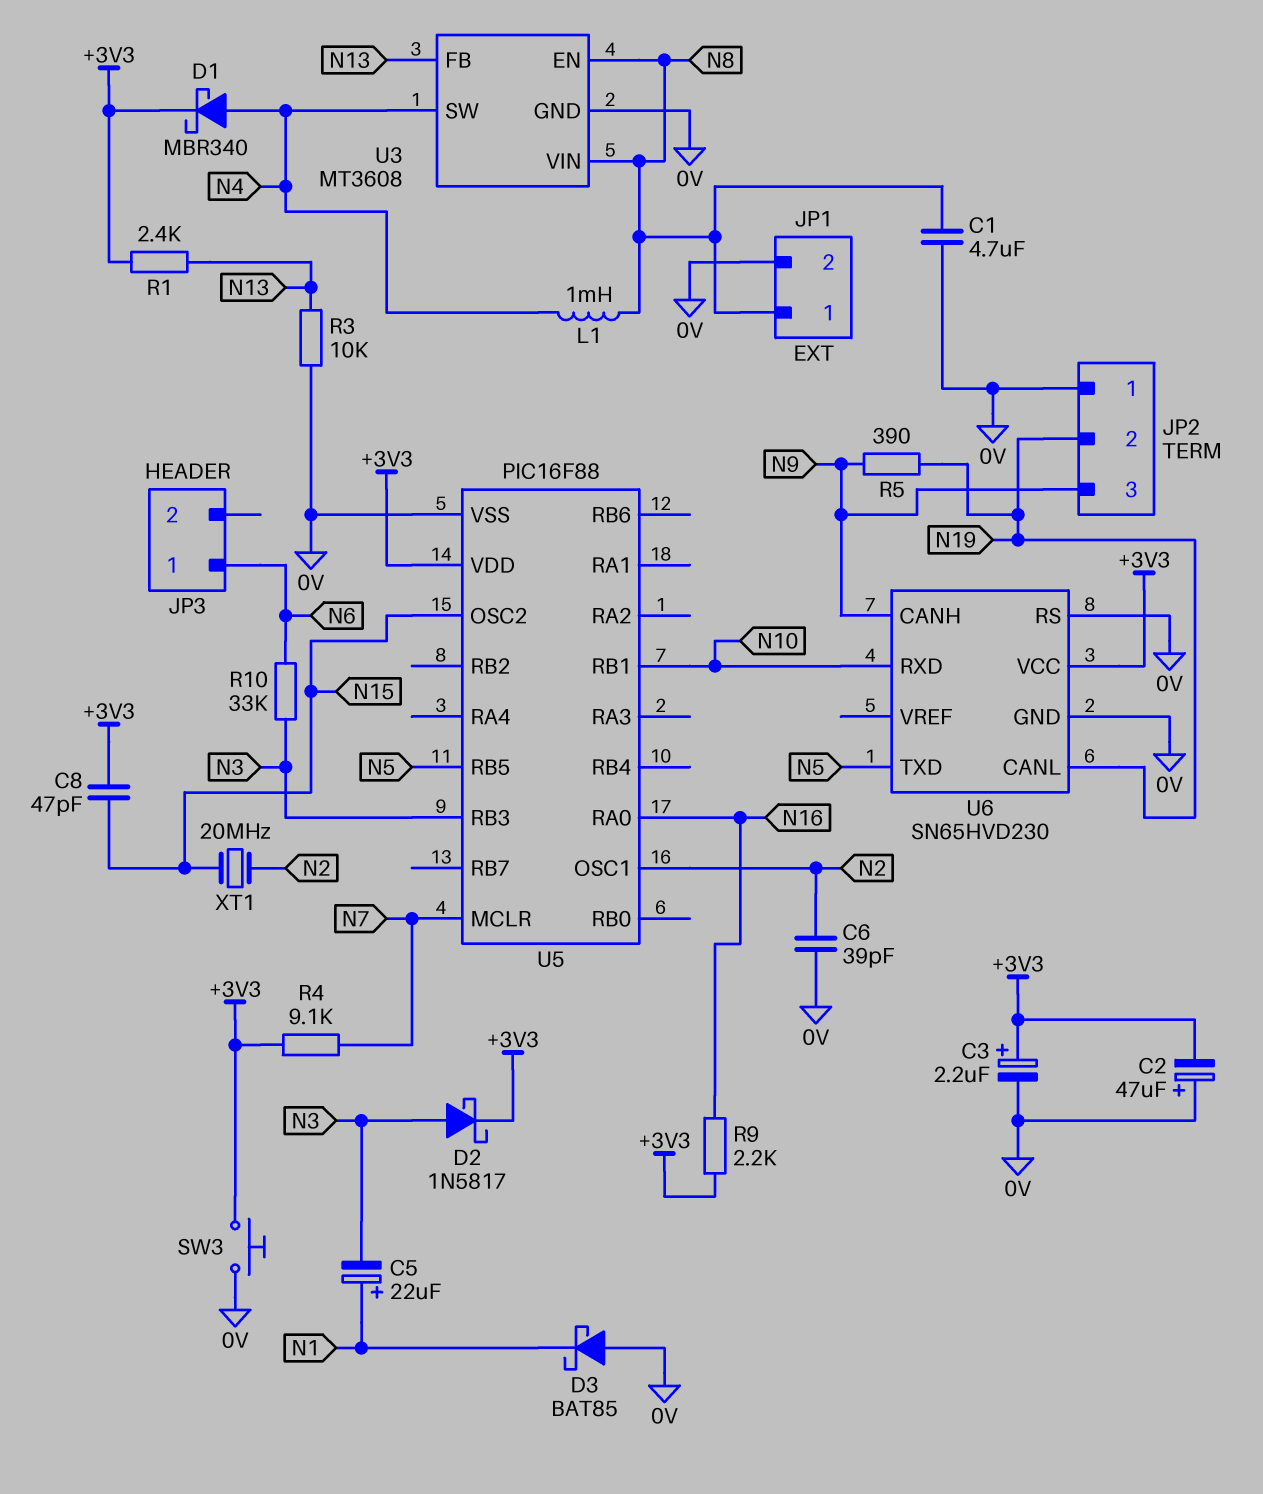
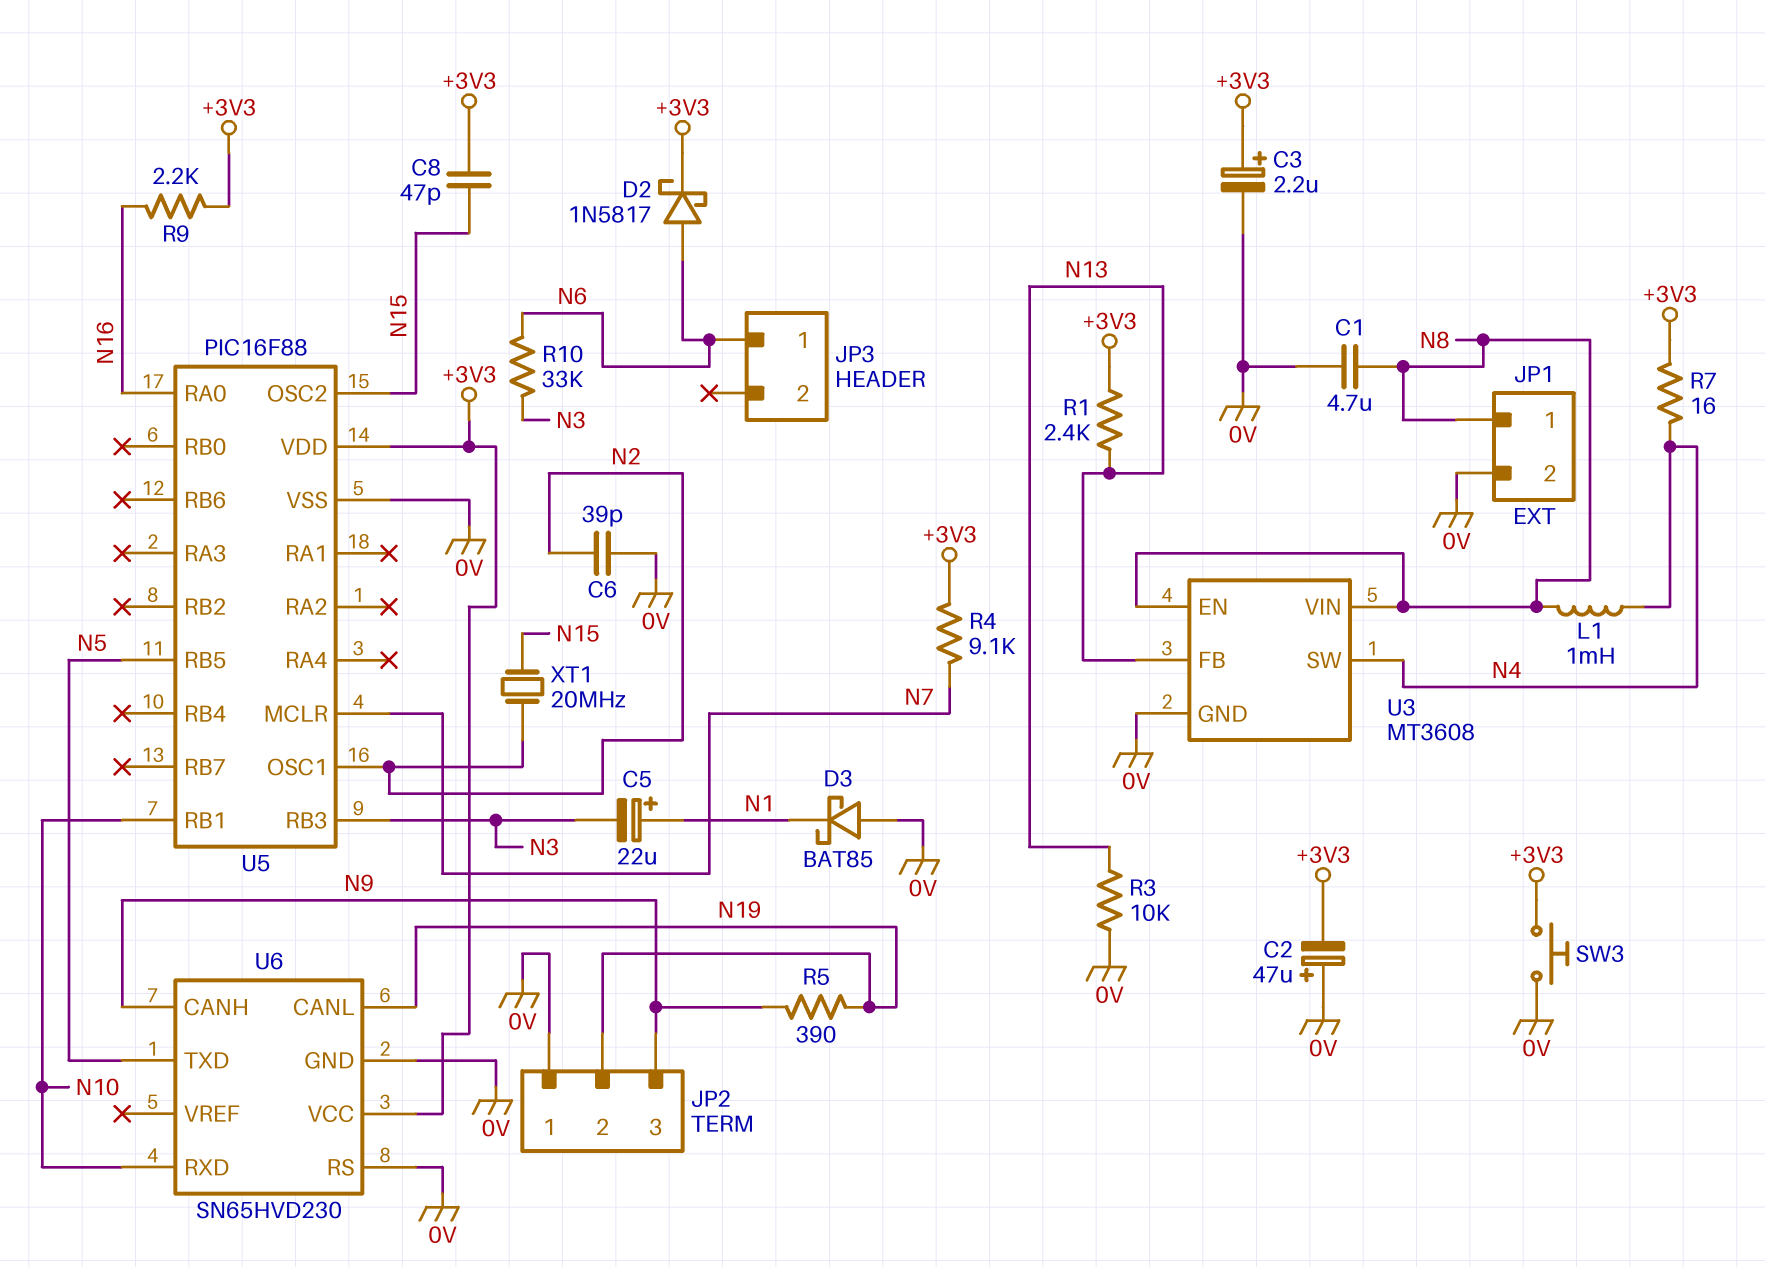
D1: schottky MBR340 (A N4, K +3V3) -> none
D2: schottky 1N5817 (A N3, K +3V3) -> schottky 1N5817 (A N6, K +3V3)
R7: none -> 16 (+3V3, N4)

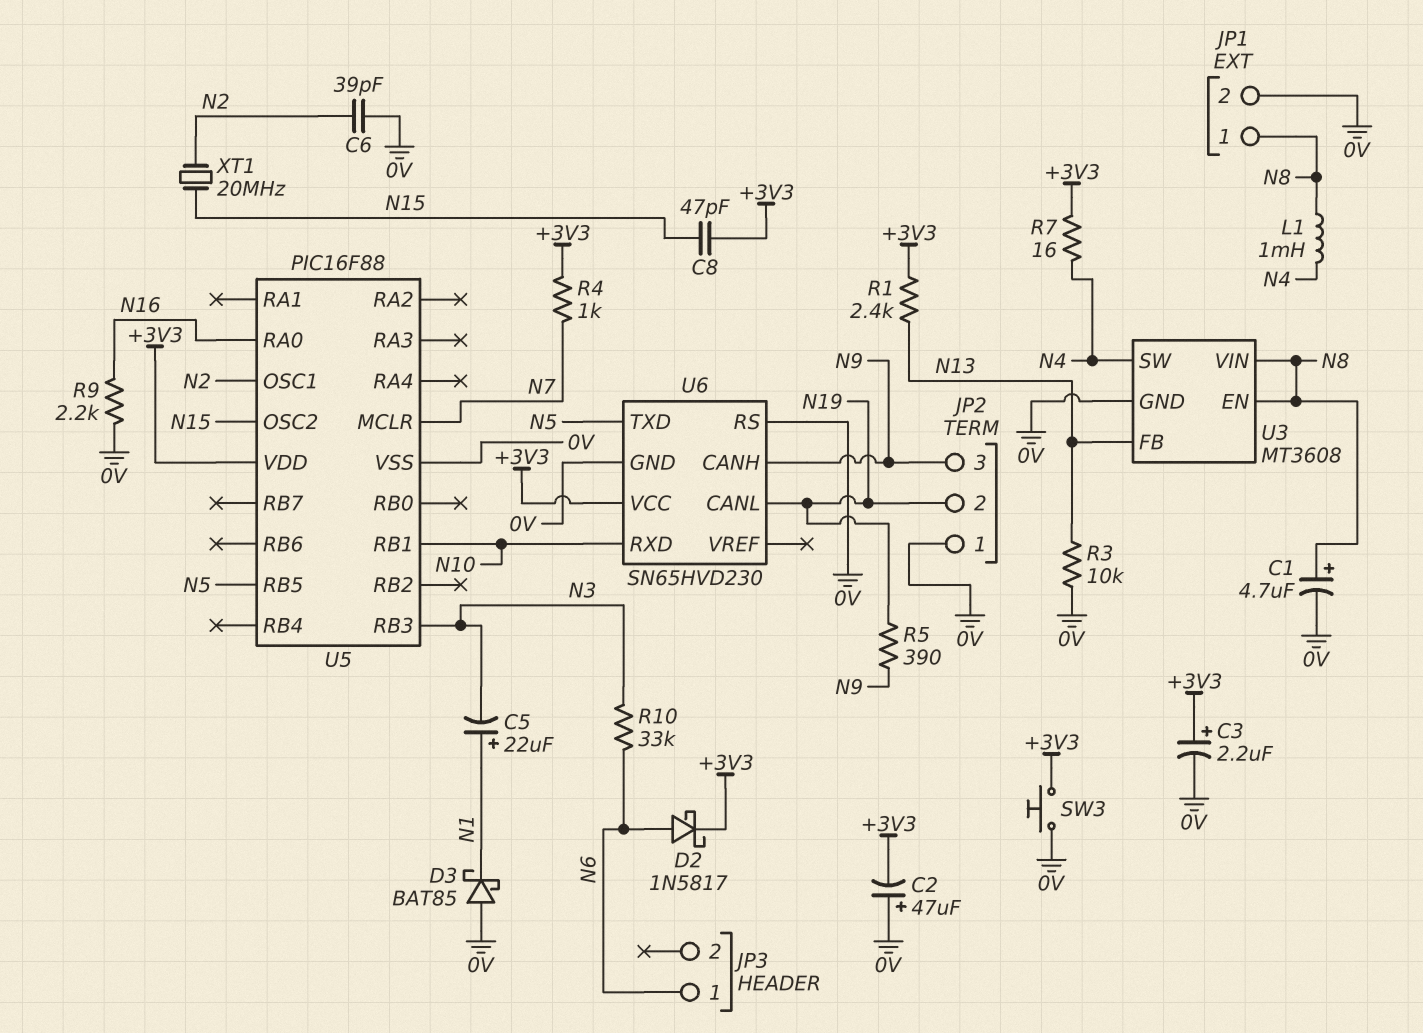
C1: 4.7uF (0V, N8) -> 4.7uF (plus N8, minus 0V)
R4: 9.1k (+3V3, N7) -> 1k (+3V3, N7)
R9: 2.2k (+3V3, N16) -> 2.2k (0V, N16)

